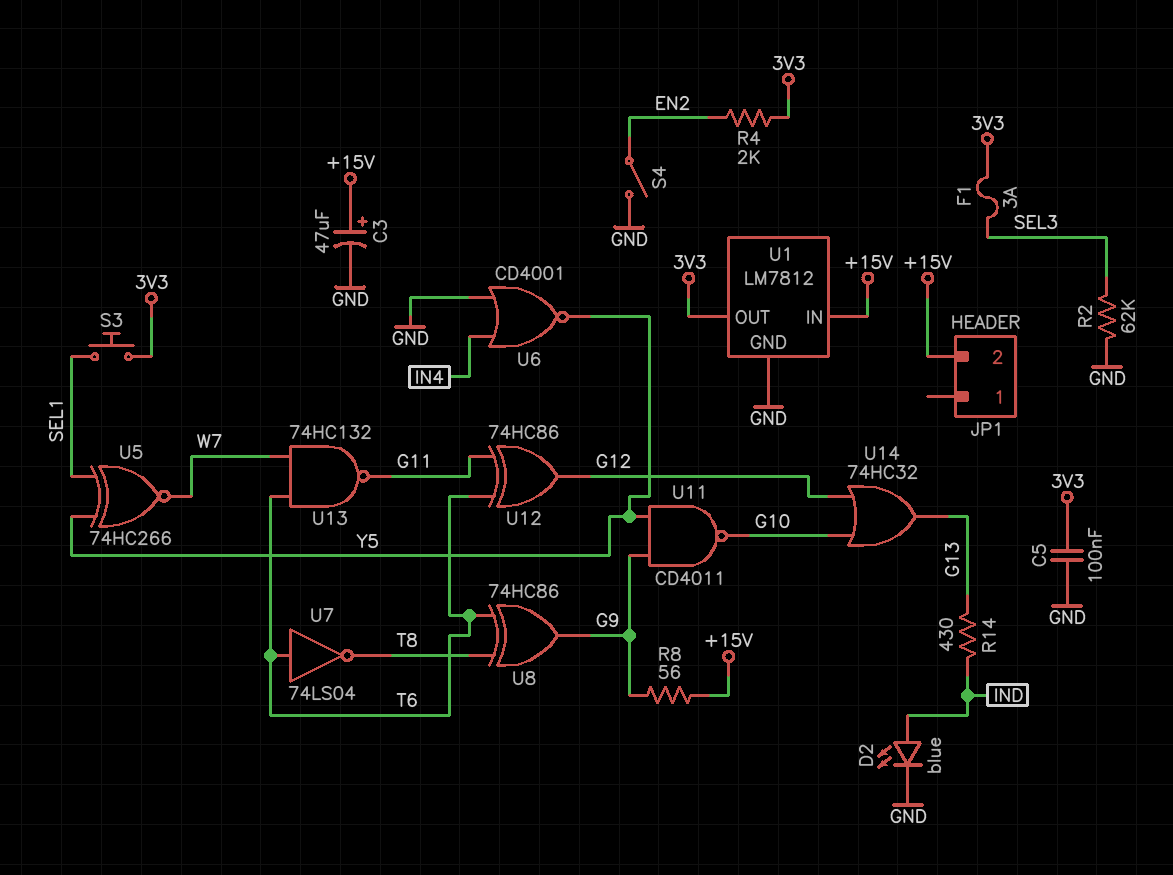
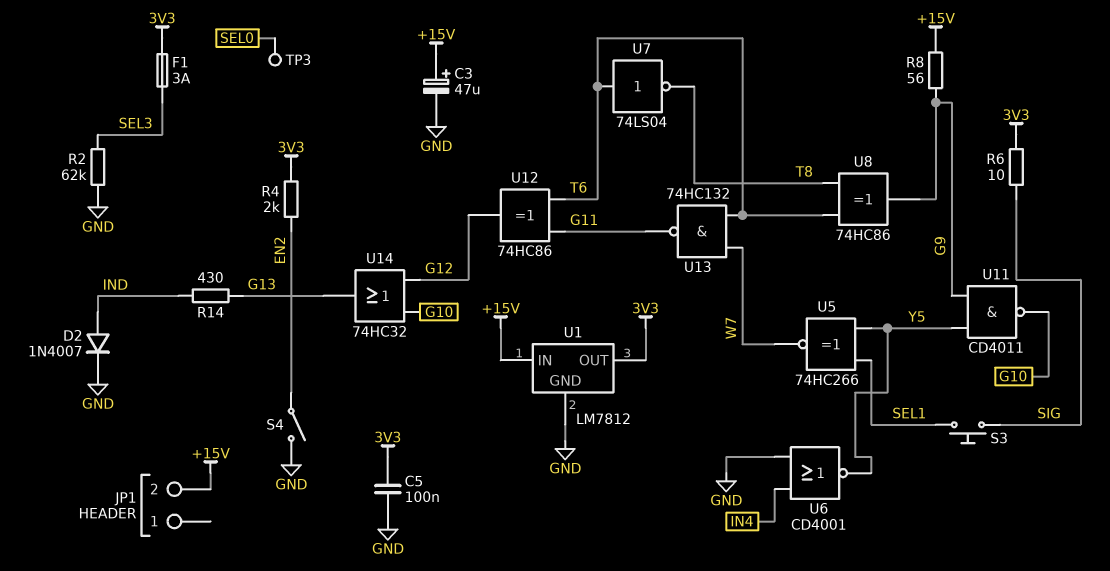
D2: LED blue (A IND, K GND) -> diode 1N4007 (A IND, K GND)
R6: none -> 10 (3V3, SIG)
S3: button (3V3, SEL1) -> button (SEL1, SIG)
TP3: none -> test point (SEL0)

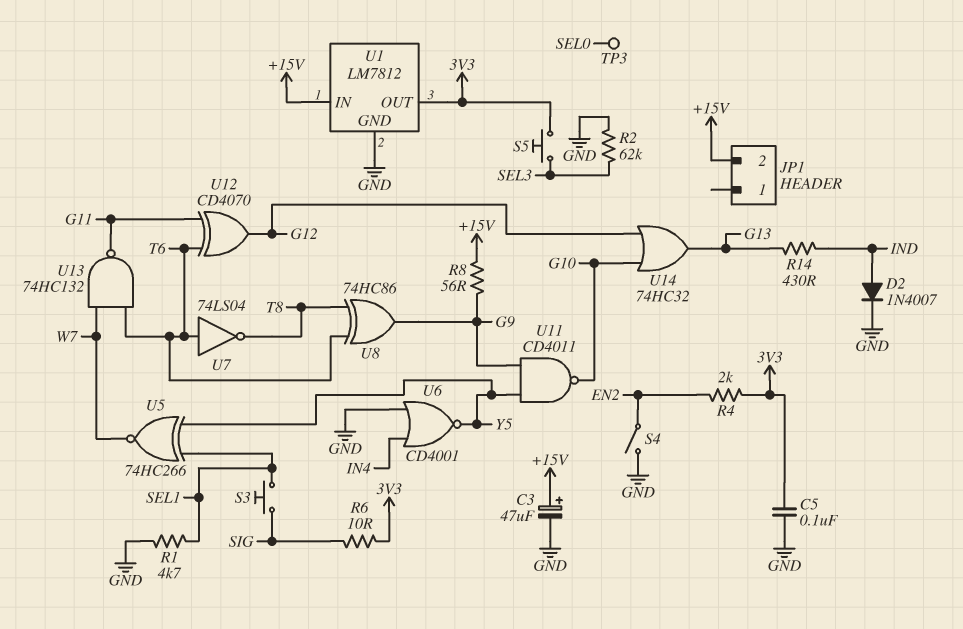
F1: 3A (3V3, SEL3) -> none
R1: none -> 4.7k (GND, SEL1)
S5: none -> button (3V3, SEL3)
U12: XOR 74HC86 (in G11, in T6, out G12) -> XOR CD4070 (in G11, in T6, out G12)

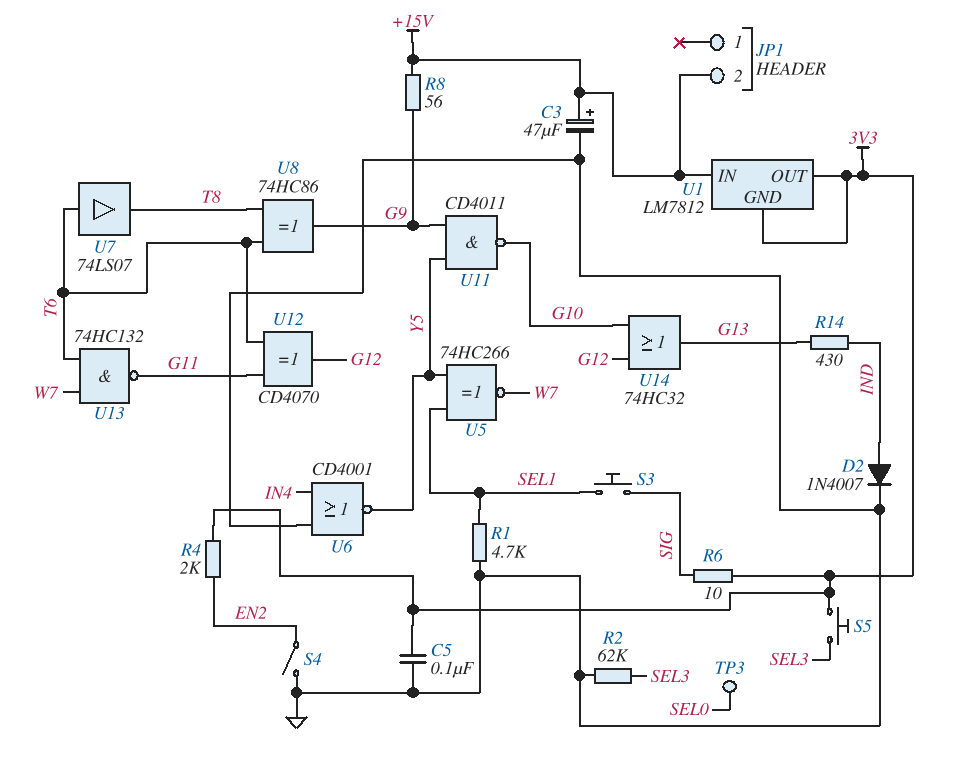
U1 pin GND: GND -> 3V3
U7: NOT 74LS04 (in T6, out T8) -> buffer 74LS07 (in T6, out T8)

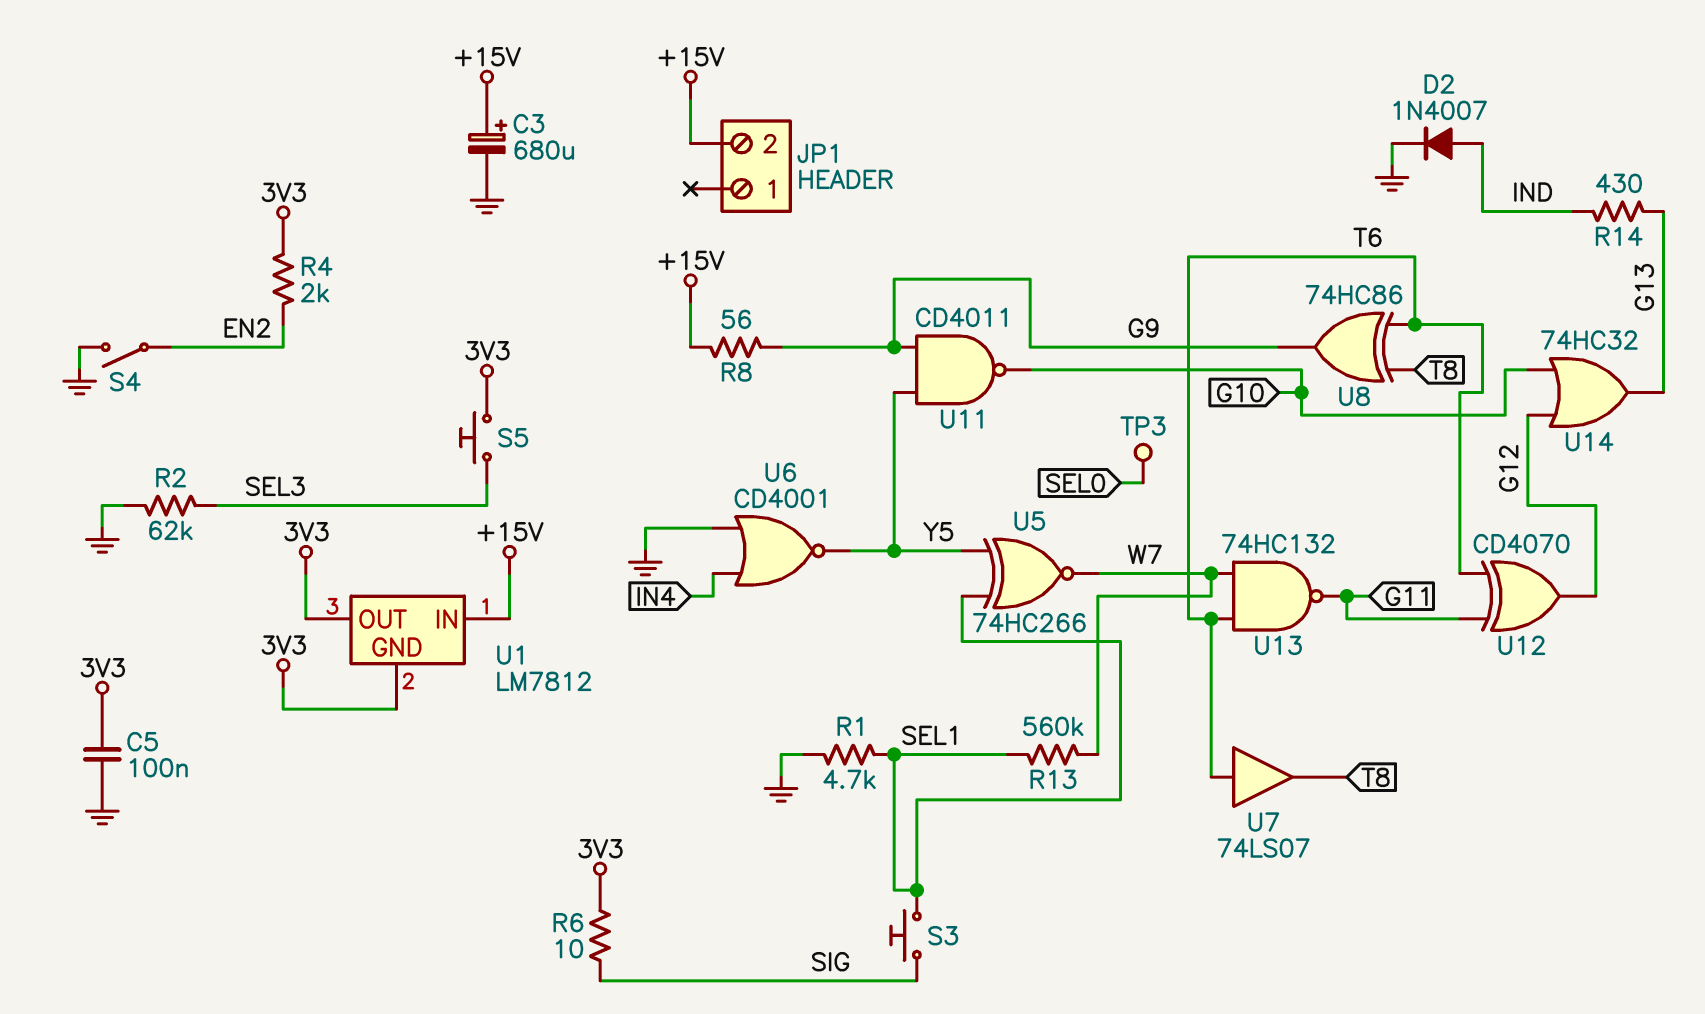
C3: 47uF (plus +15V, minus GND) -> 680uF (plus +15V, minus GND)
R13: none -> 560k (SEL1, W7)

